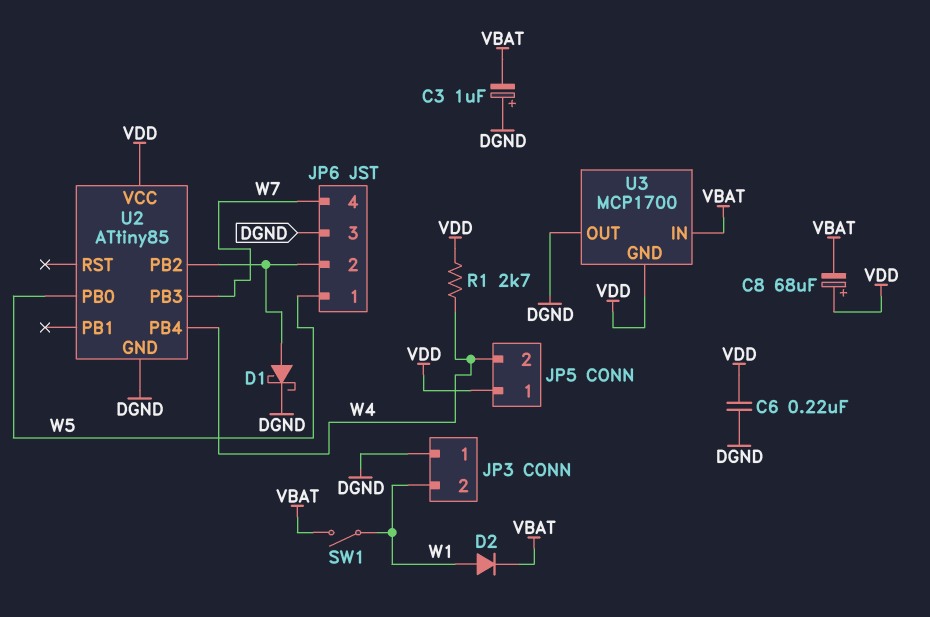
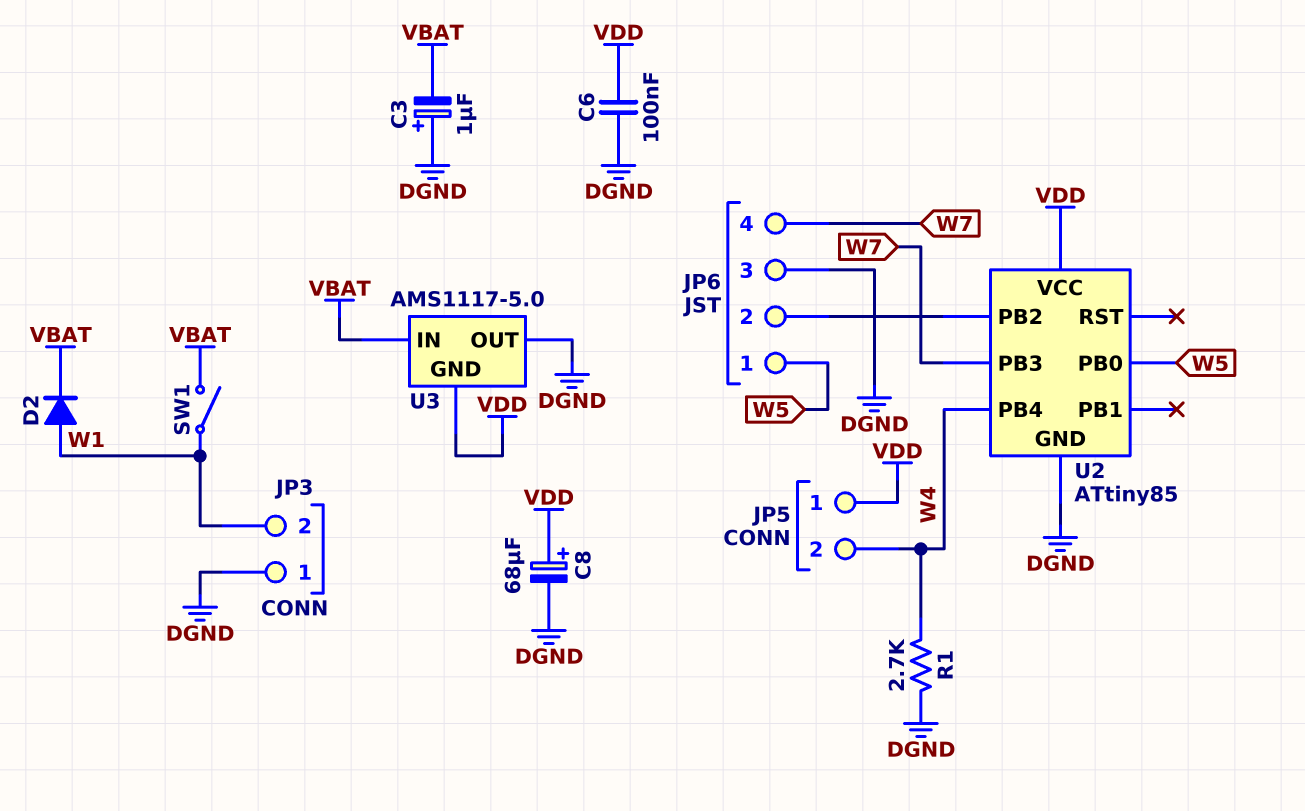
C6: 220nF (DGND, VDD) -> 100nF (DGND, VDD)
C8: 68uF (plus VDD, minus VBAT) -> 68uF (plus VDD, minus DGND)
D1: schottky (A JP6/2, K DGND) -> none
R1: 2.7k (VDD, W4) -> 2.7k (DGND, W4)
U3: MCP1700 -> AMS1117-5.0

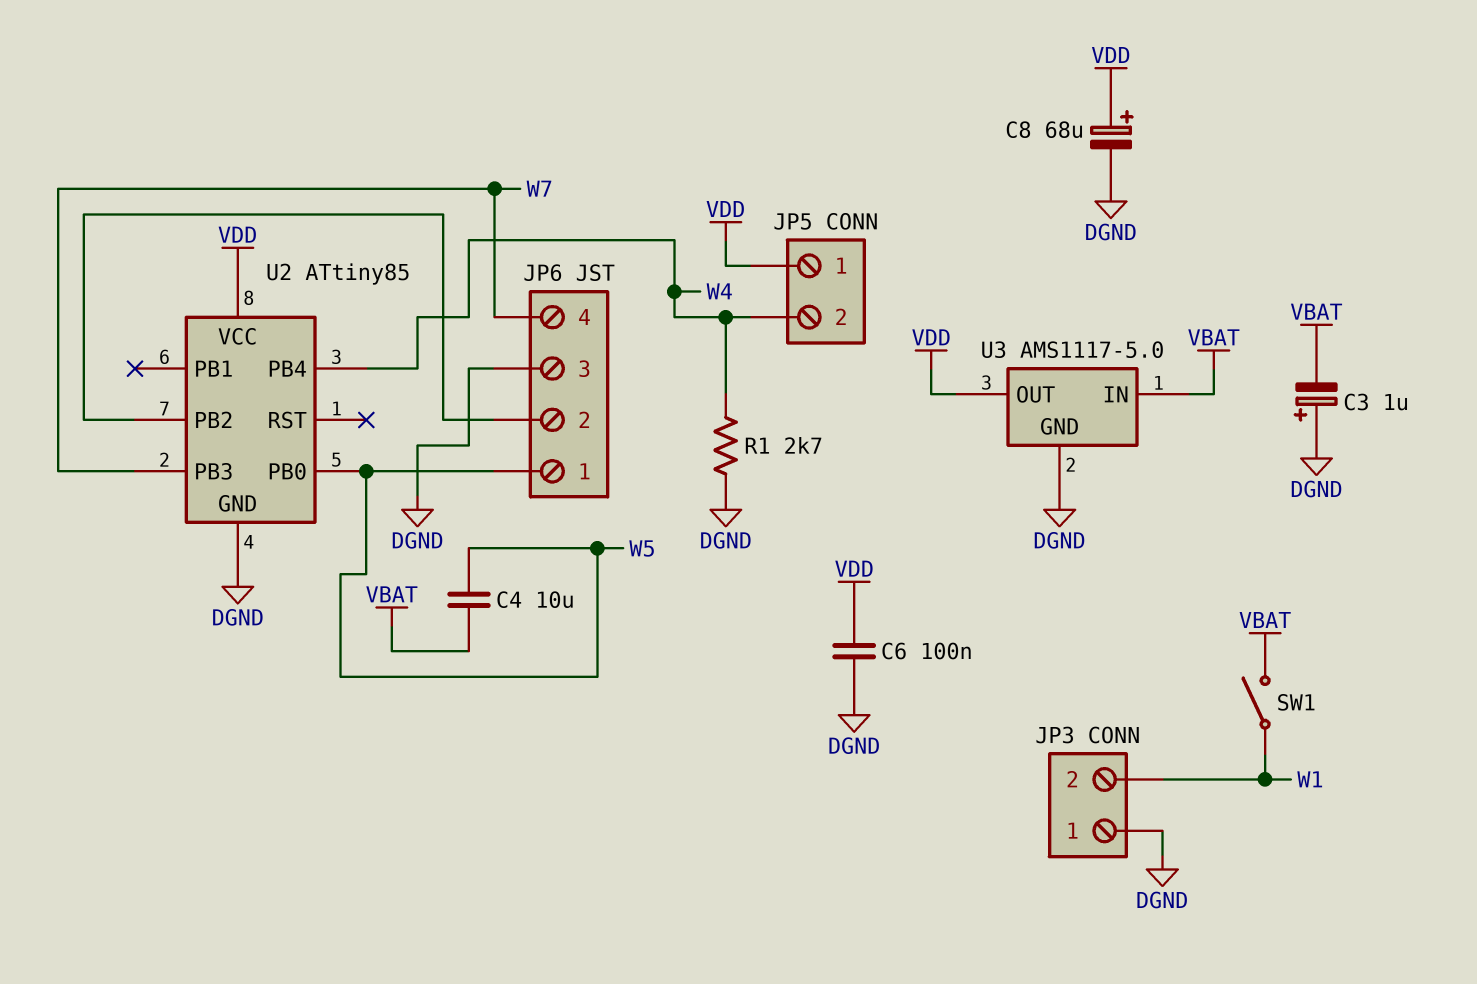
C4: none -> 10uF (VBAT, W5)
D2: diode (A W1, K VBAT) -> none
U3 pin GND: VDD -> DGND
U3 pin OUT: DGND -> VDD

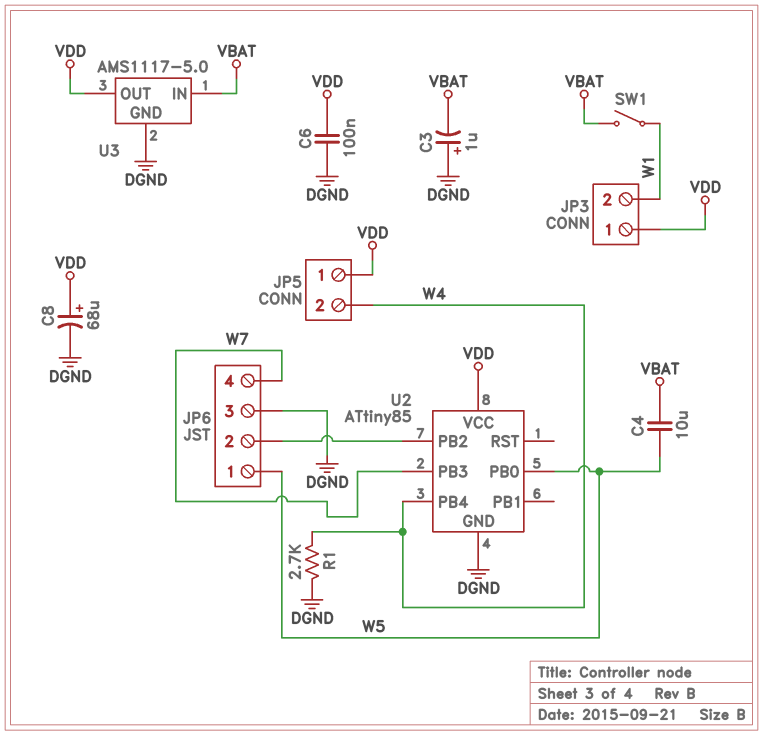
JP3 pin 1: DGND -> VDD

